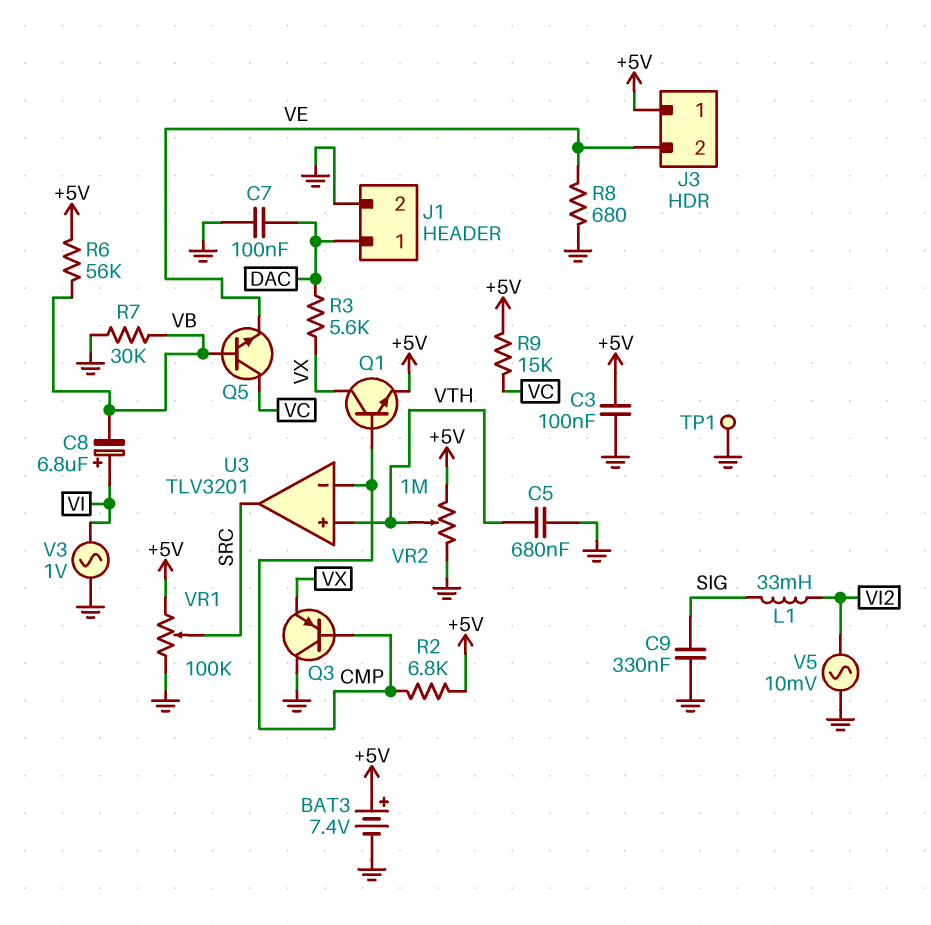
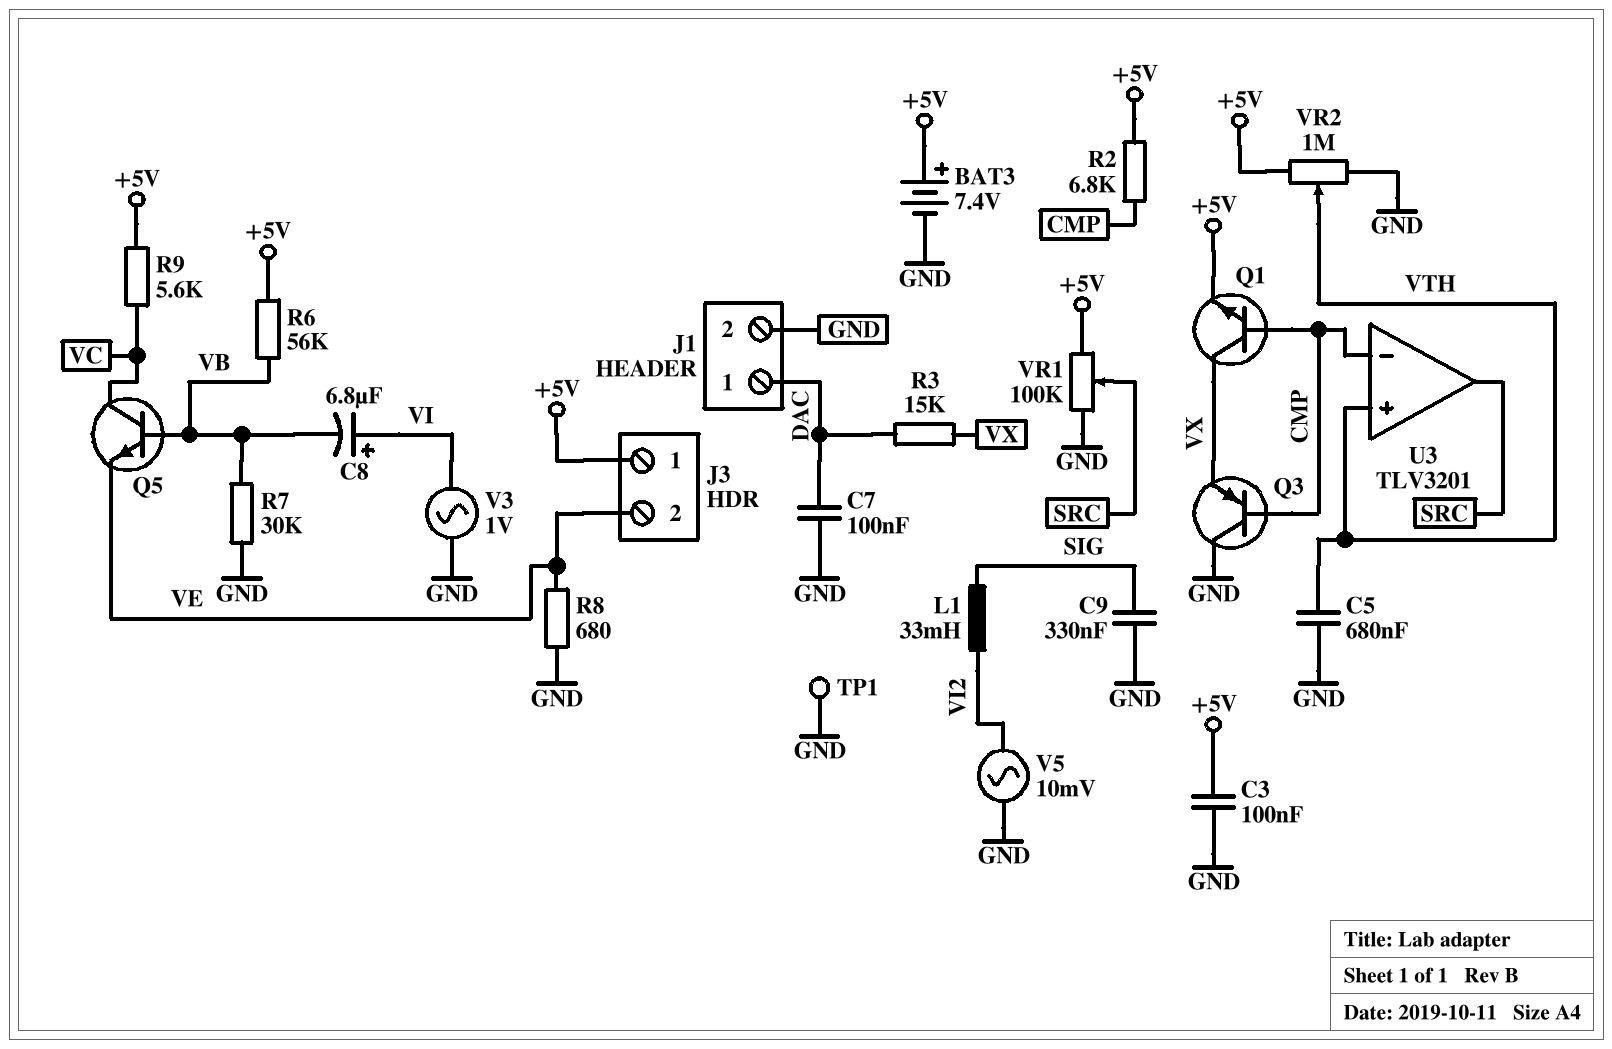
R3: 5.6k (DAC, VX) -> 15k (DAC, VX)
R9: 15k (+5V, VC) -> 5.6k (+5V, VC)

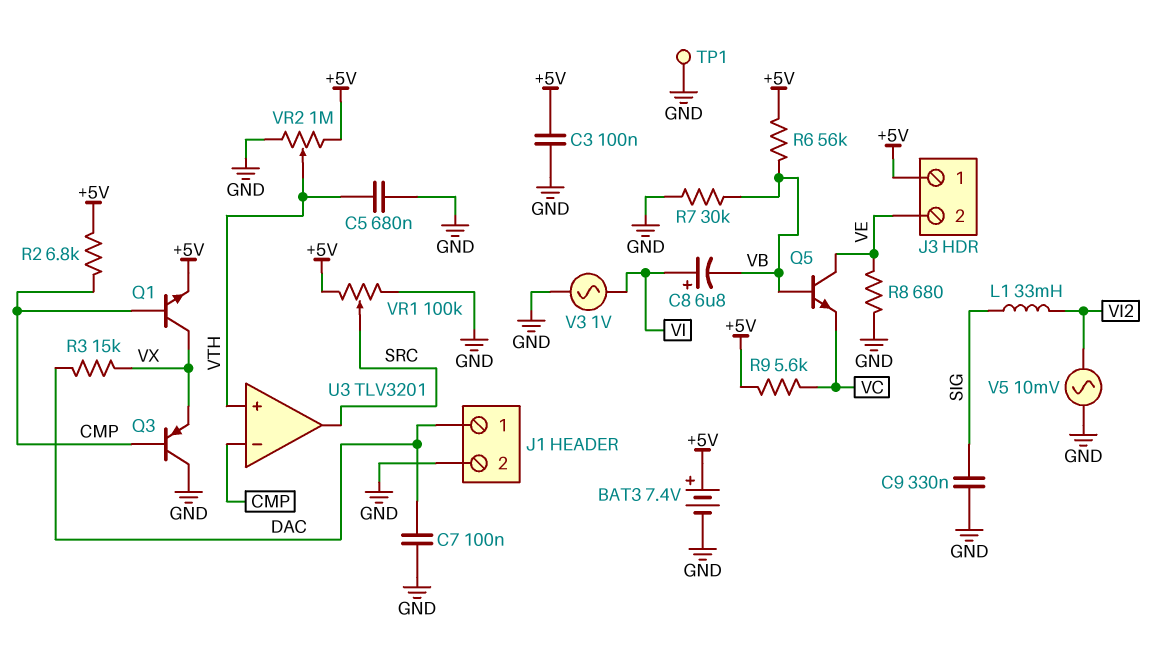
Q5: NPN (B VB, C VC, E VE) -> NPN (B VB, C VE, E VC)

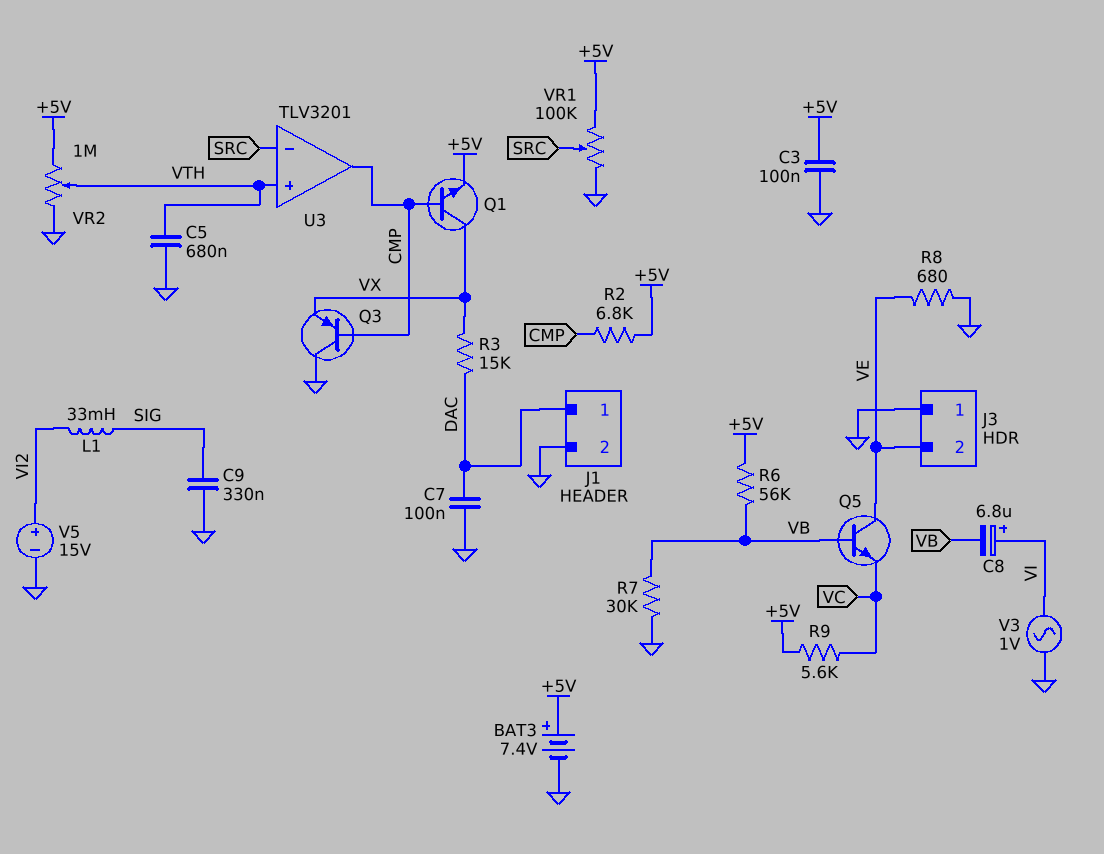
J3 pin 1: +5V -> GND
TP1: test point (GND) -> none
U3 pin in-: CMP -> SRC
U3 pin out: SRC -> CMP
V5: AC 10mV (GND, VI2) -> 15V (plus VI2, minus GND)

